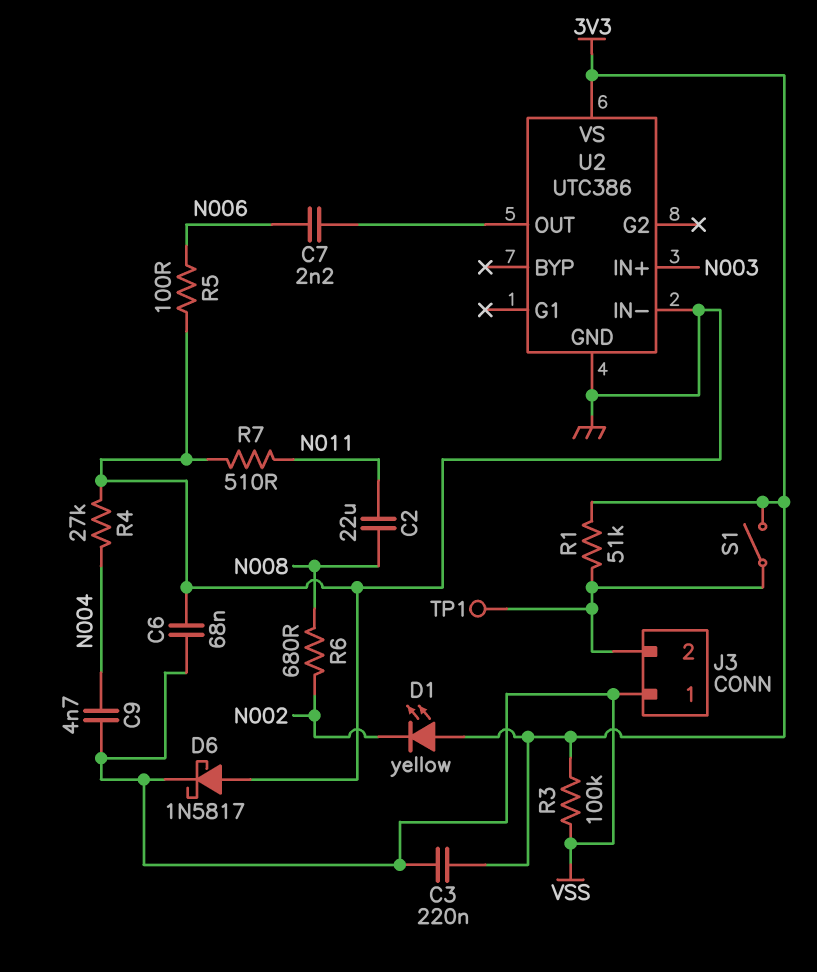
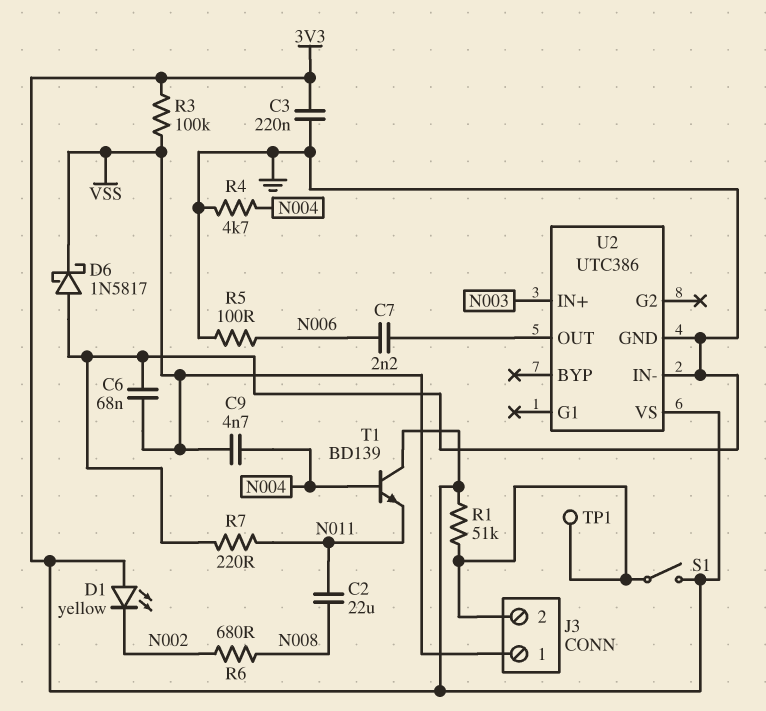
C3: 220nF (3V3, VSS) -> 220nF (3V3, GND)
R4: 27k (GND, N004) -> 4.7k (GND, N004)
R7: 510 (GND, N011) -> 220 (GND, N011)
T1: none -> NPN BD139 (B N004, C 3V3, E N011)

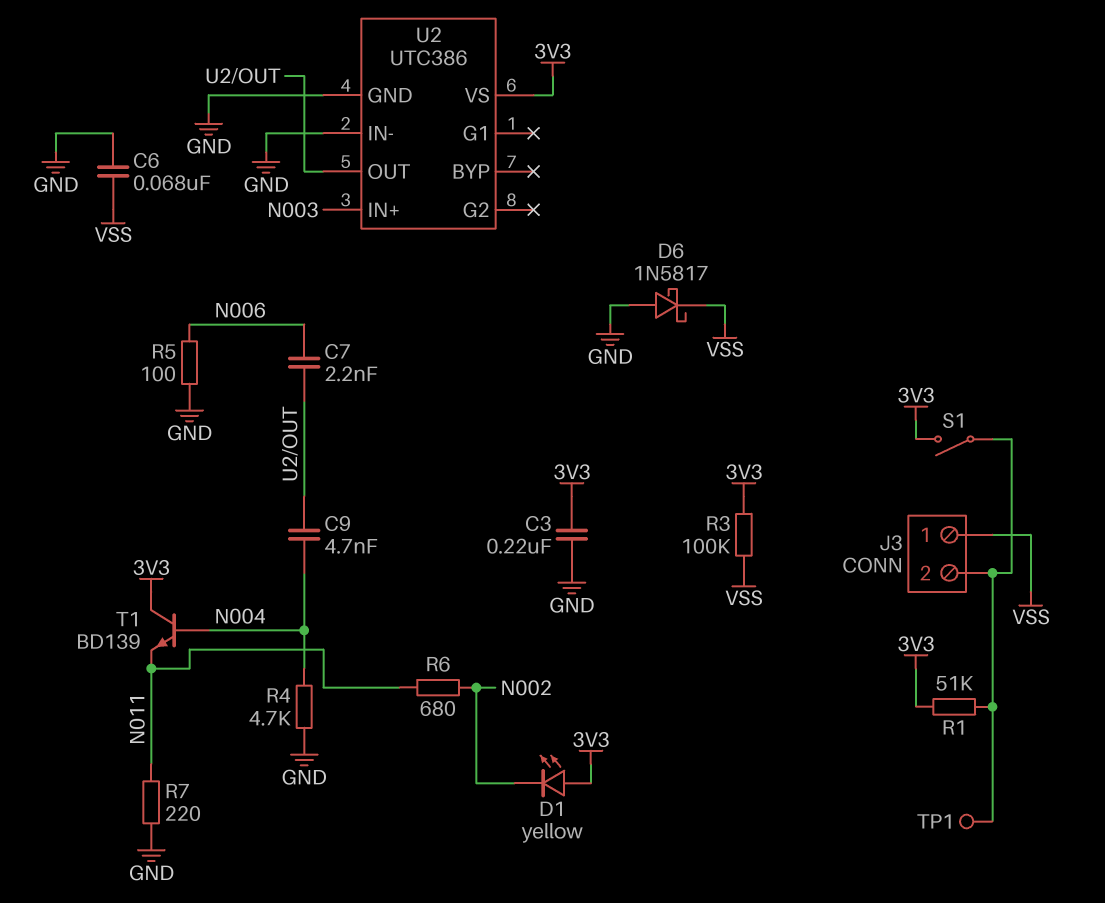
C2: 22uF (N008, N011) -> none
C9: 4.7nF (N004, VSS) -> 4.7nF (N004, U2/OUT)
R6: 680 (N002, N008) -> 680 (N002, N011)

